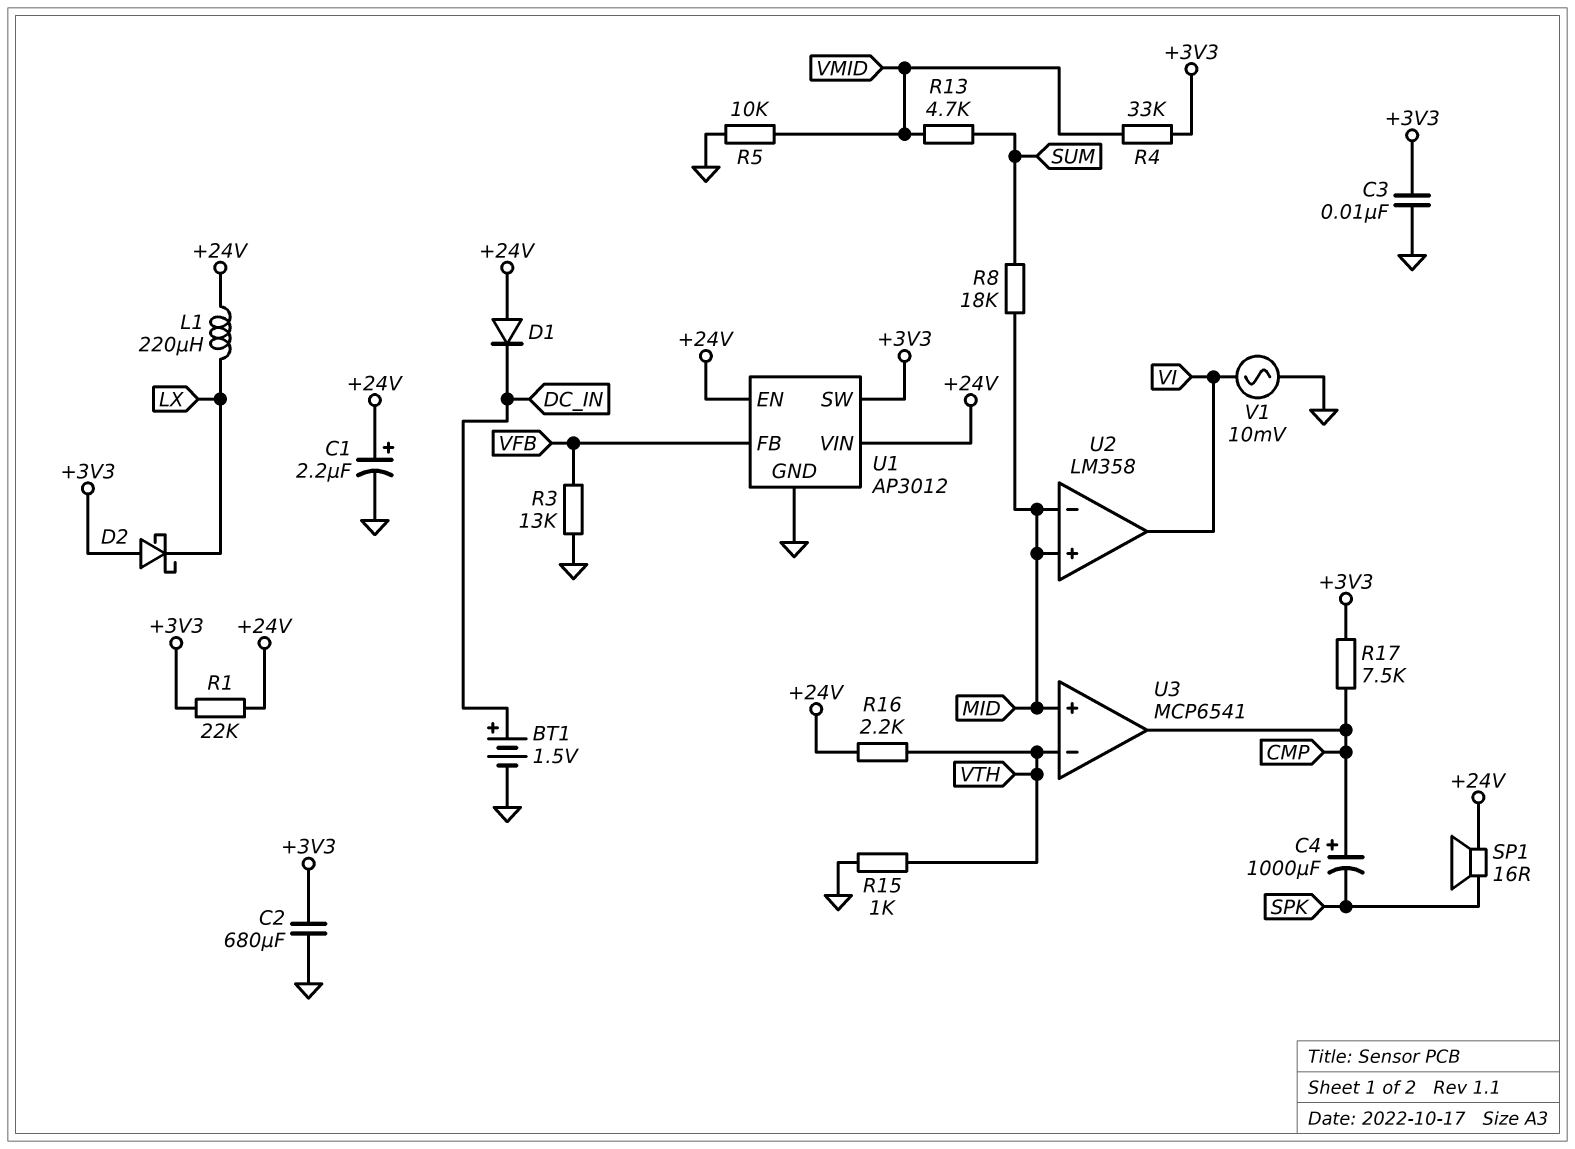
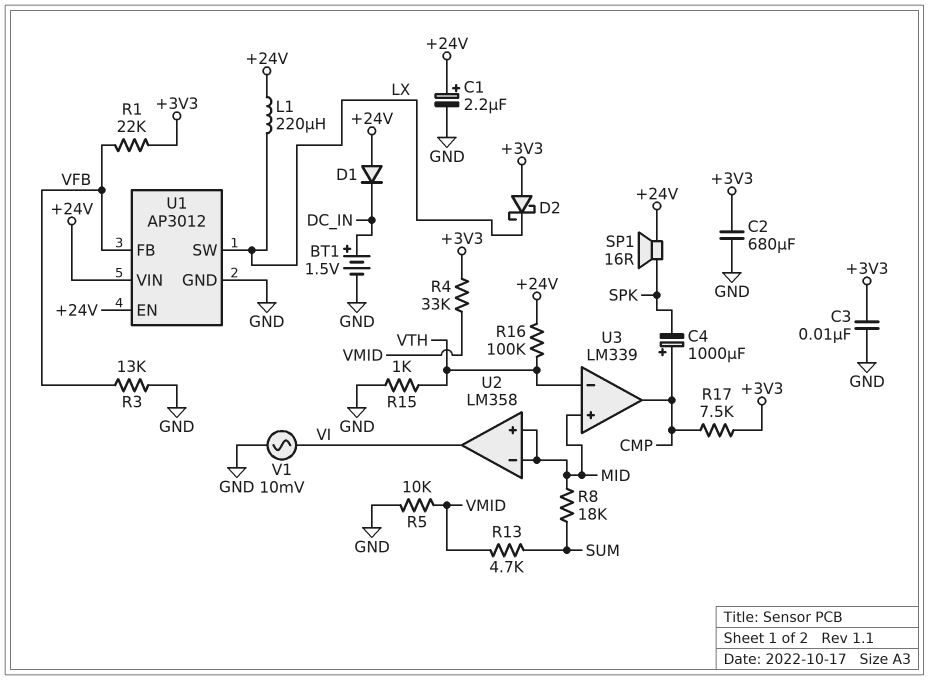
R1: 22k (+3V3, +24V) -> 22k (+3V3, VFB)
R16: 2.2k (+24V, VTH) -> 100k (+24V, VTH)
U1 pin SW: +3V3 -> LX
U3: MCP6541 -> LM339

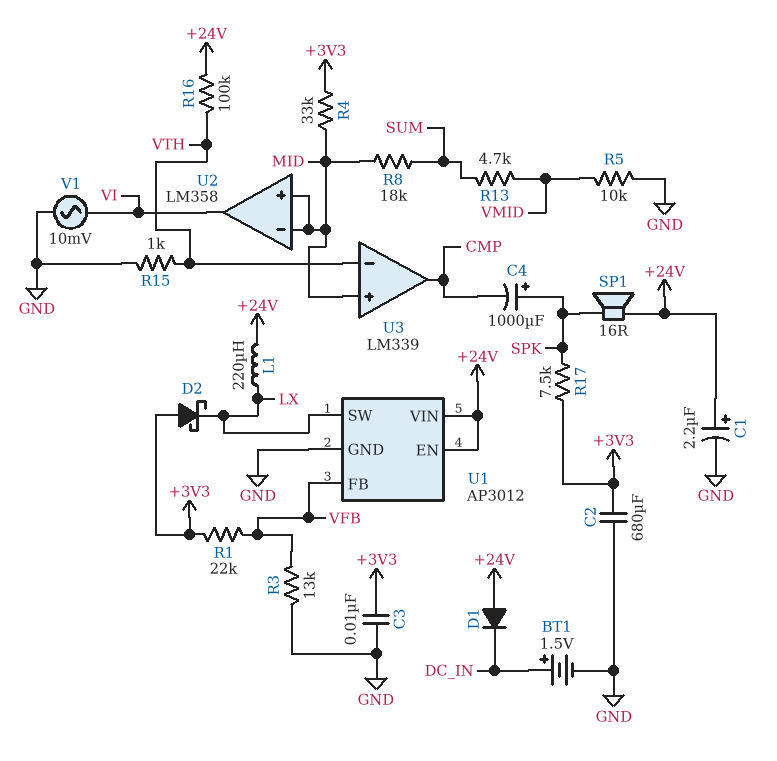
C4: 1000uF (plus CMP, minus SPK) -> 1000uF (plus SPK, minus CMP)
R4: 33k (+3V3, VMID) -> 33k (+3V3, MID)
R17: 7.5k (+3V3, CMP) -> 7.5k (+3V3, SPK)

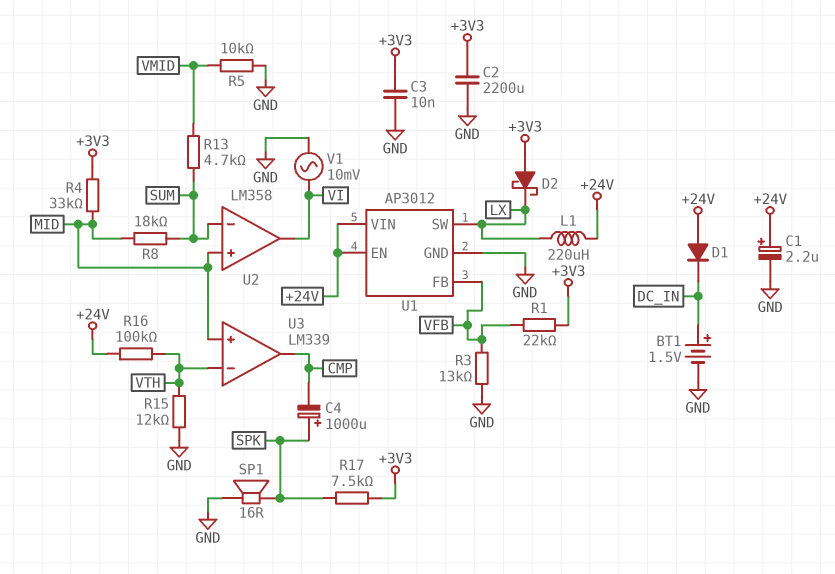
C2: 680uF (+3V3, GND) -> 2200uF (+3V3, GND)
R15: 1k (GND, VTH) -> 12k (GND, VTH)
SP1: speaker 16R (+24V, SPK) -> speaker 16R (GND, SPK)
U2 pin in-: MID -> SUM

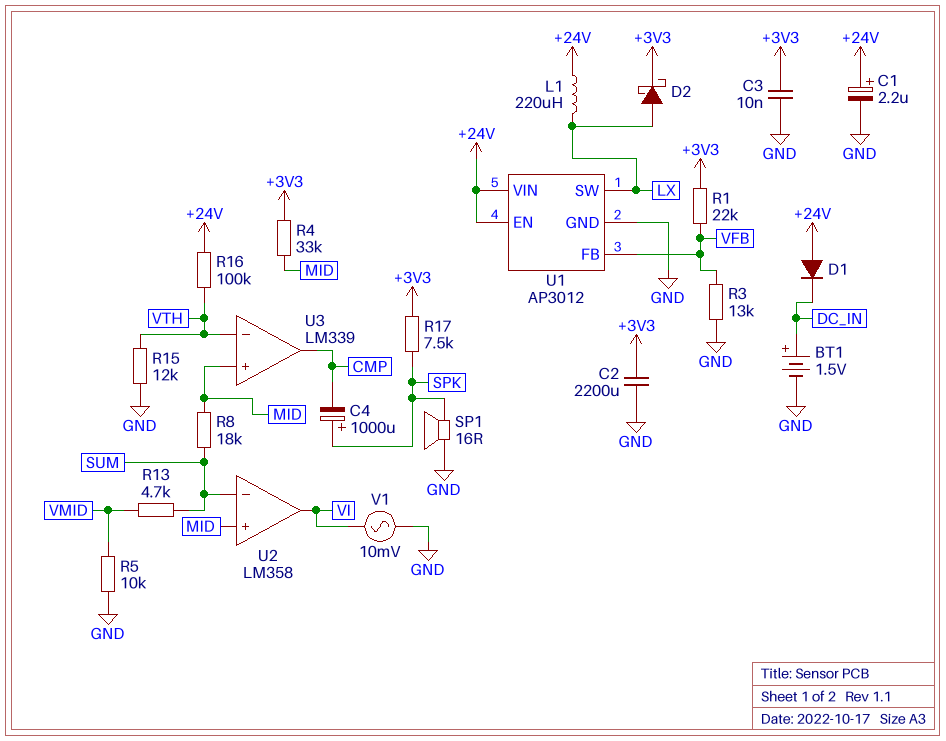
D2: schottky (A +3V3, K LX) -> schottky (A LX, K +3V3)

